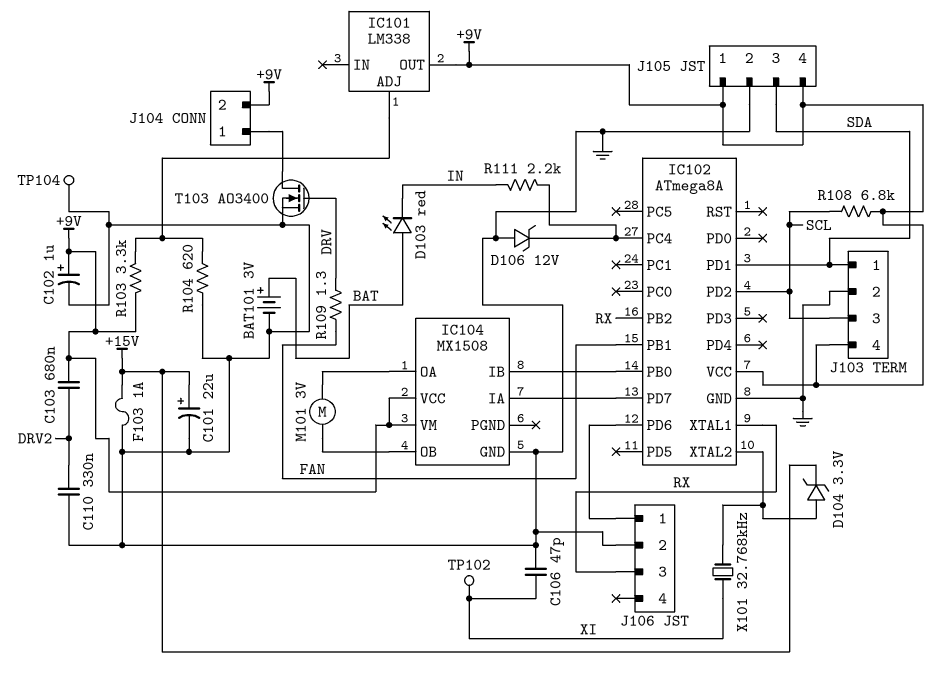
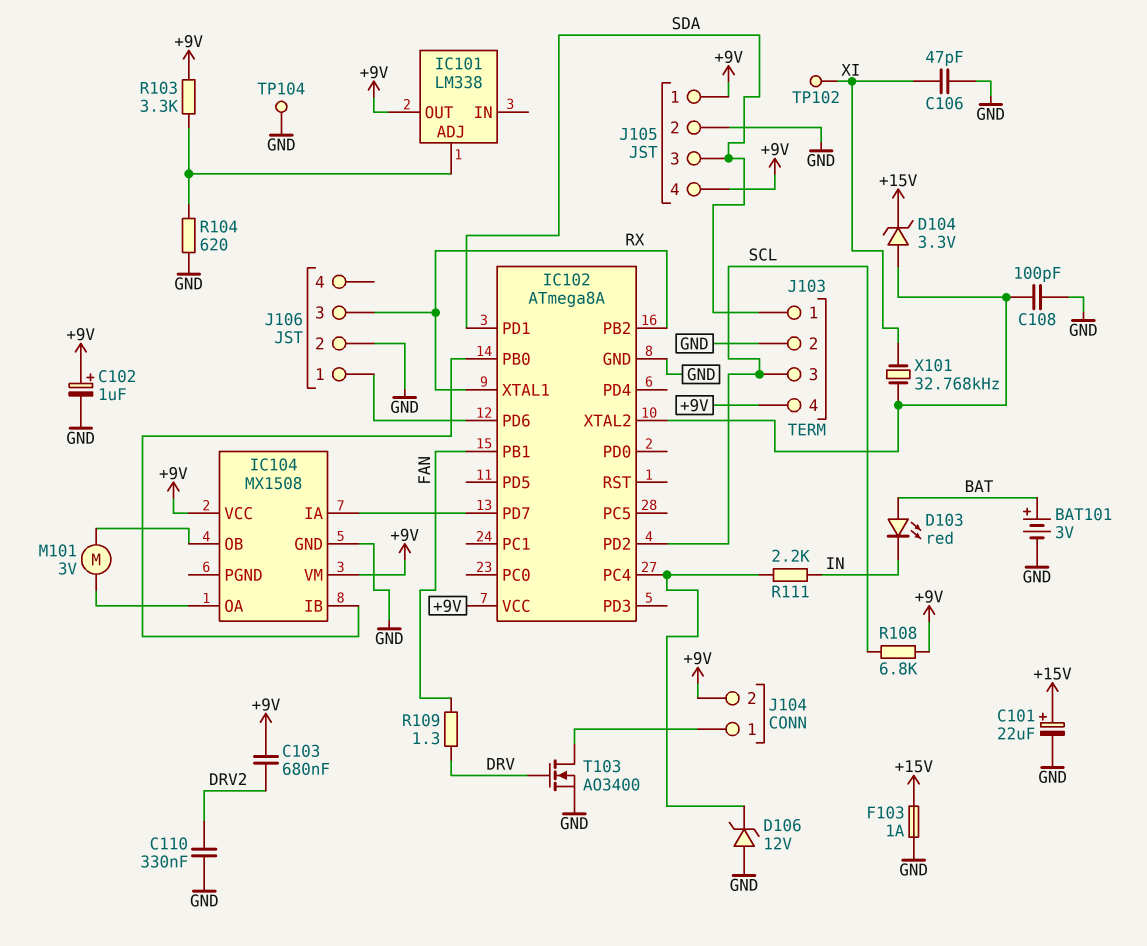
C108: none -> 100pF (GND, IC102/XTAL2)

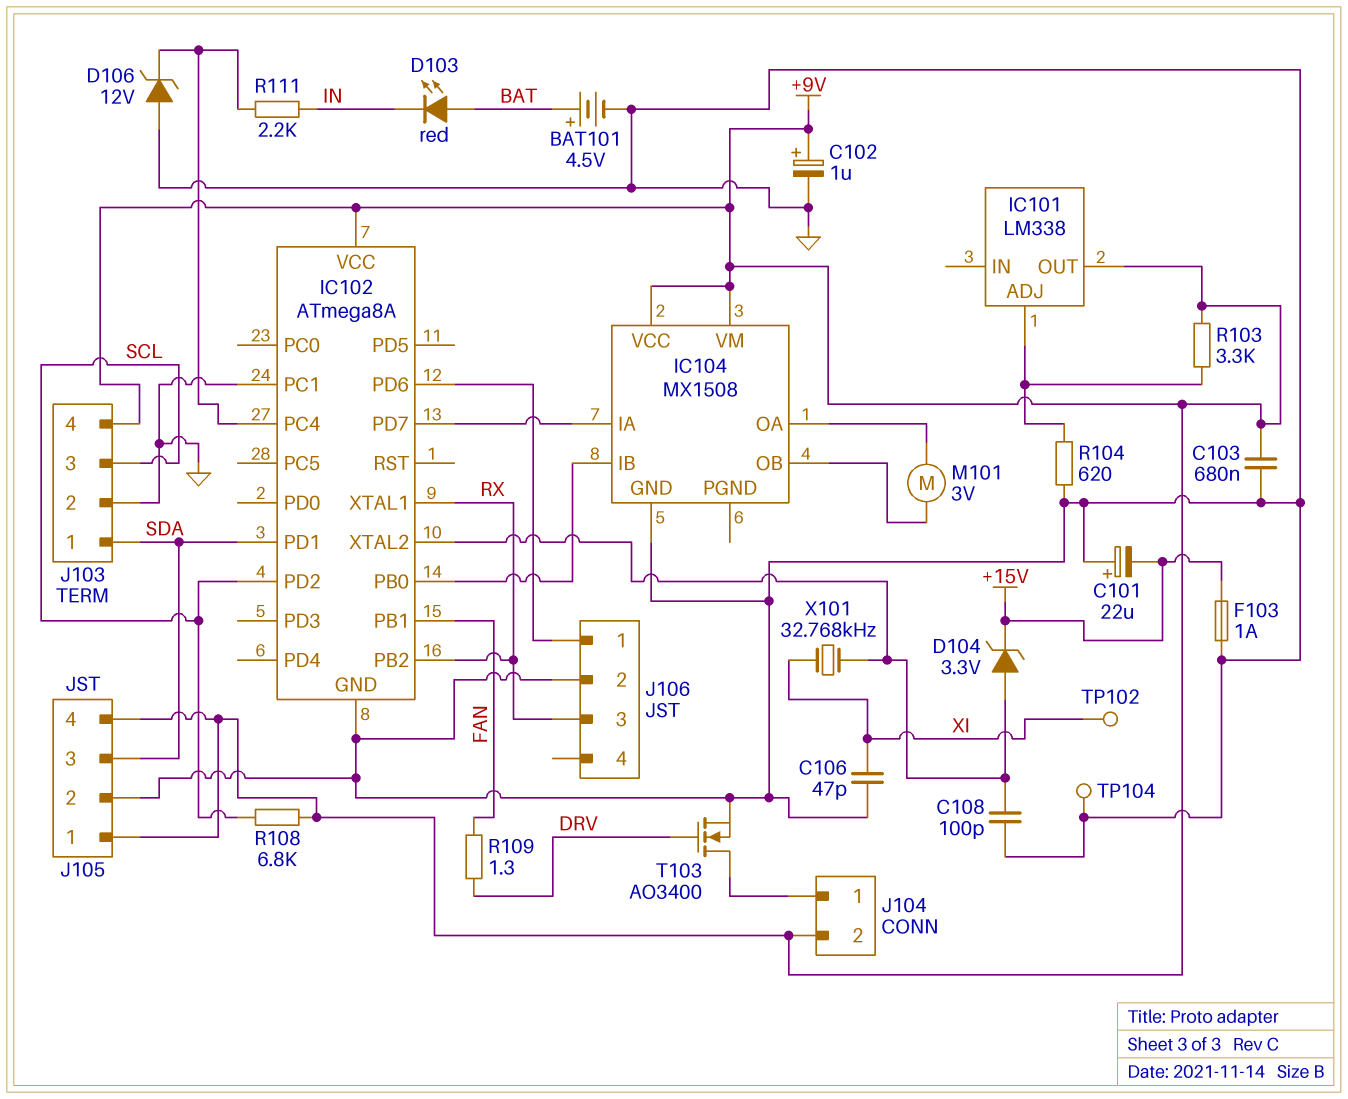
BAT101: 3V (plus BAT, minus GND) -> 4.5V (plus BAT, minus GND)
C101: 22uF (plus +15V, minus GND) -> 22uF (plus GND, minus +15V)
C103: 680nF (+9V, DRV2) -> 680nF (+9V, GND)
C110: 330nF (DRV2, GND) -> none
IC102 pin PC1: none -> GND

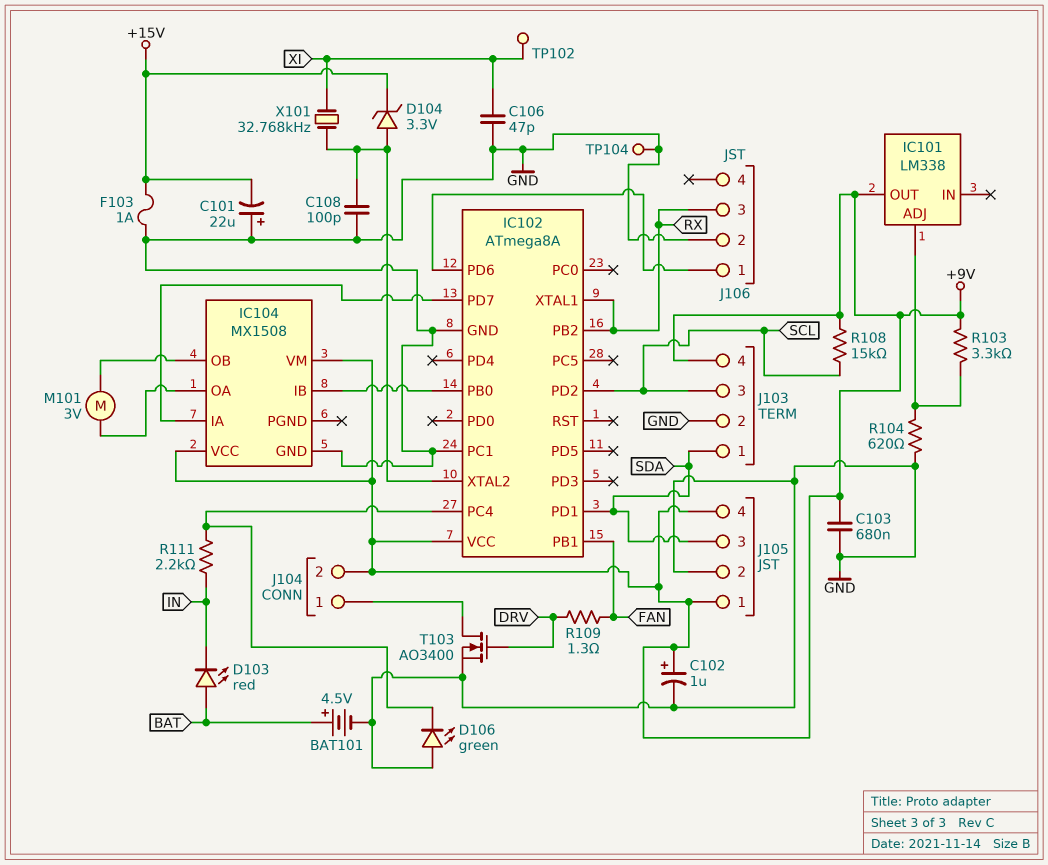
D106: zener 12V (A GND, K IC102/PC4) -> LED green (A GND, K IC102/PC4)
R108: 6.8k (+9V, SCL) -> 15k (+9V, SCL)

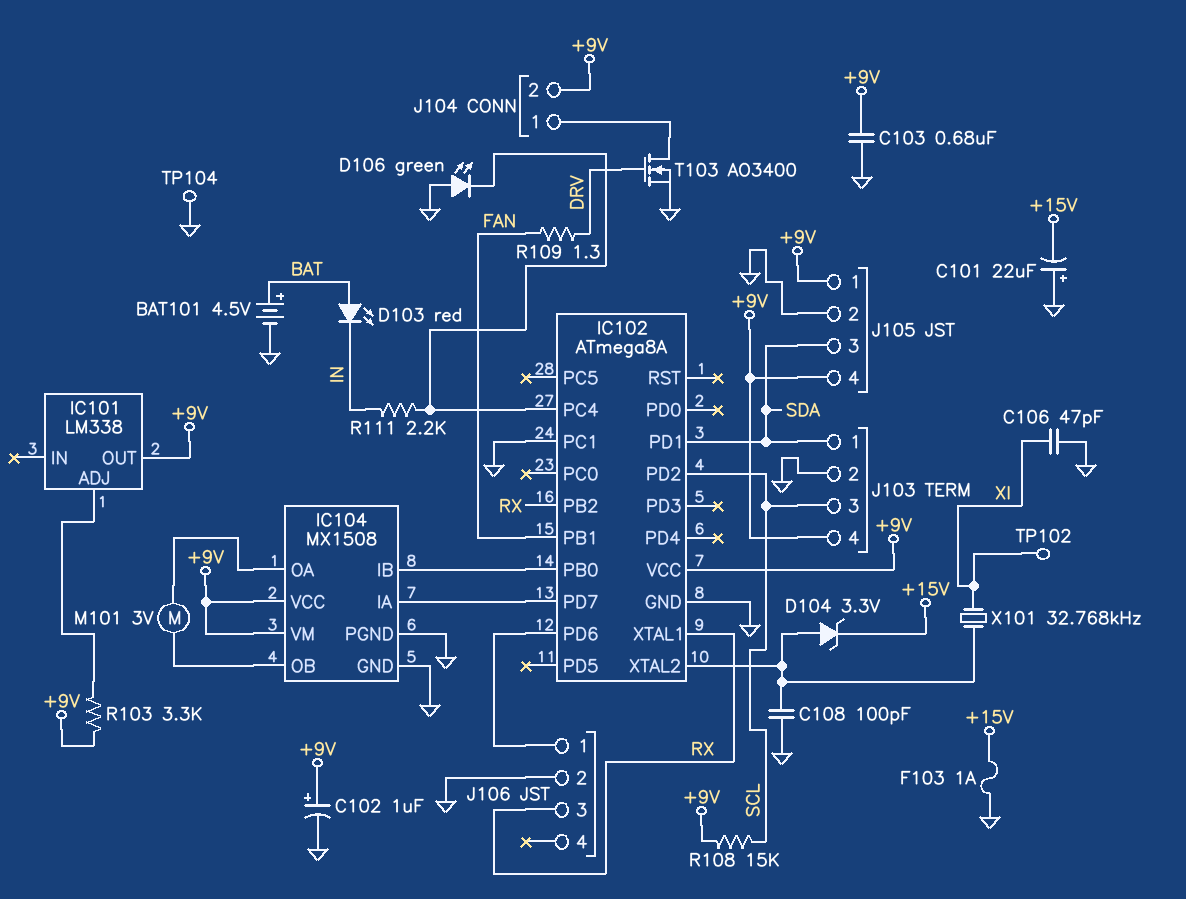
IC104 pin PGND: none -> GND
R104: 620 (GND, IC101/ADJ) -> none

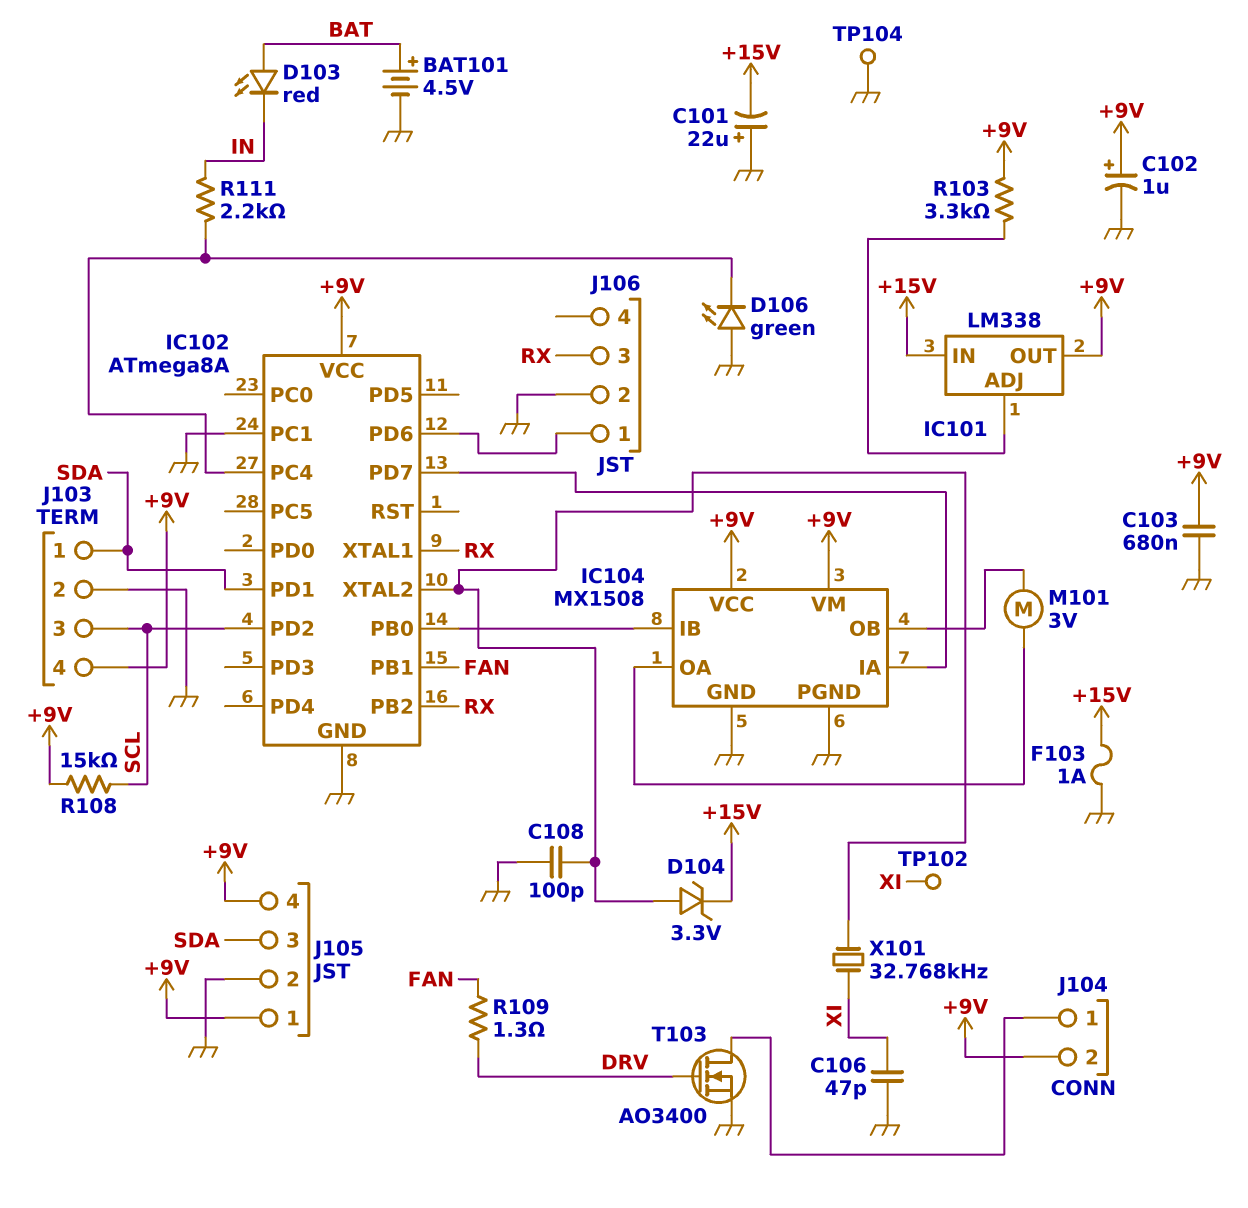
IC101 pin IN: none -> +15V

